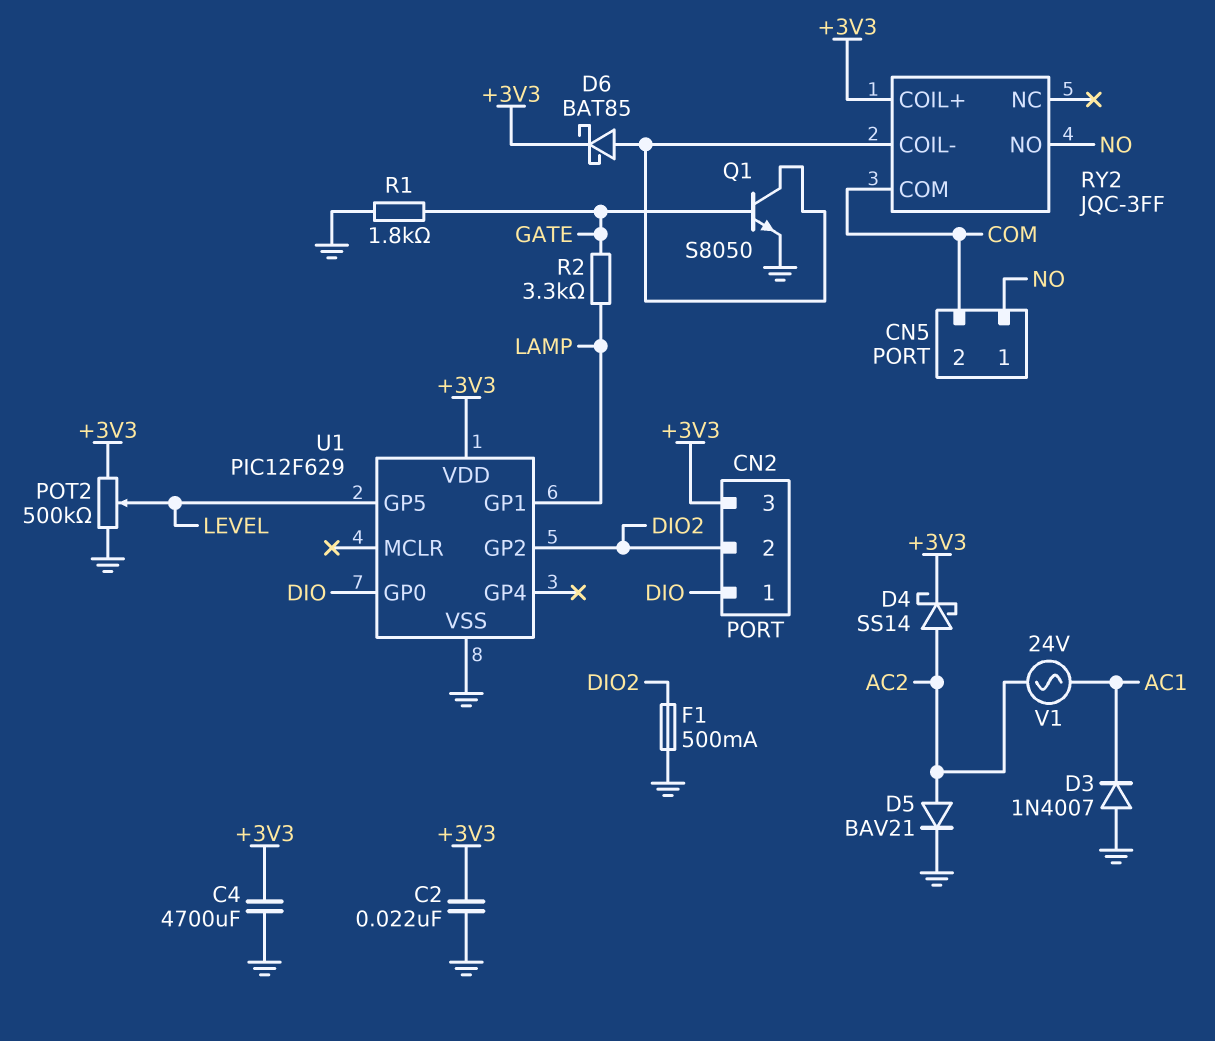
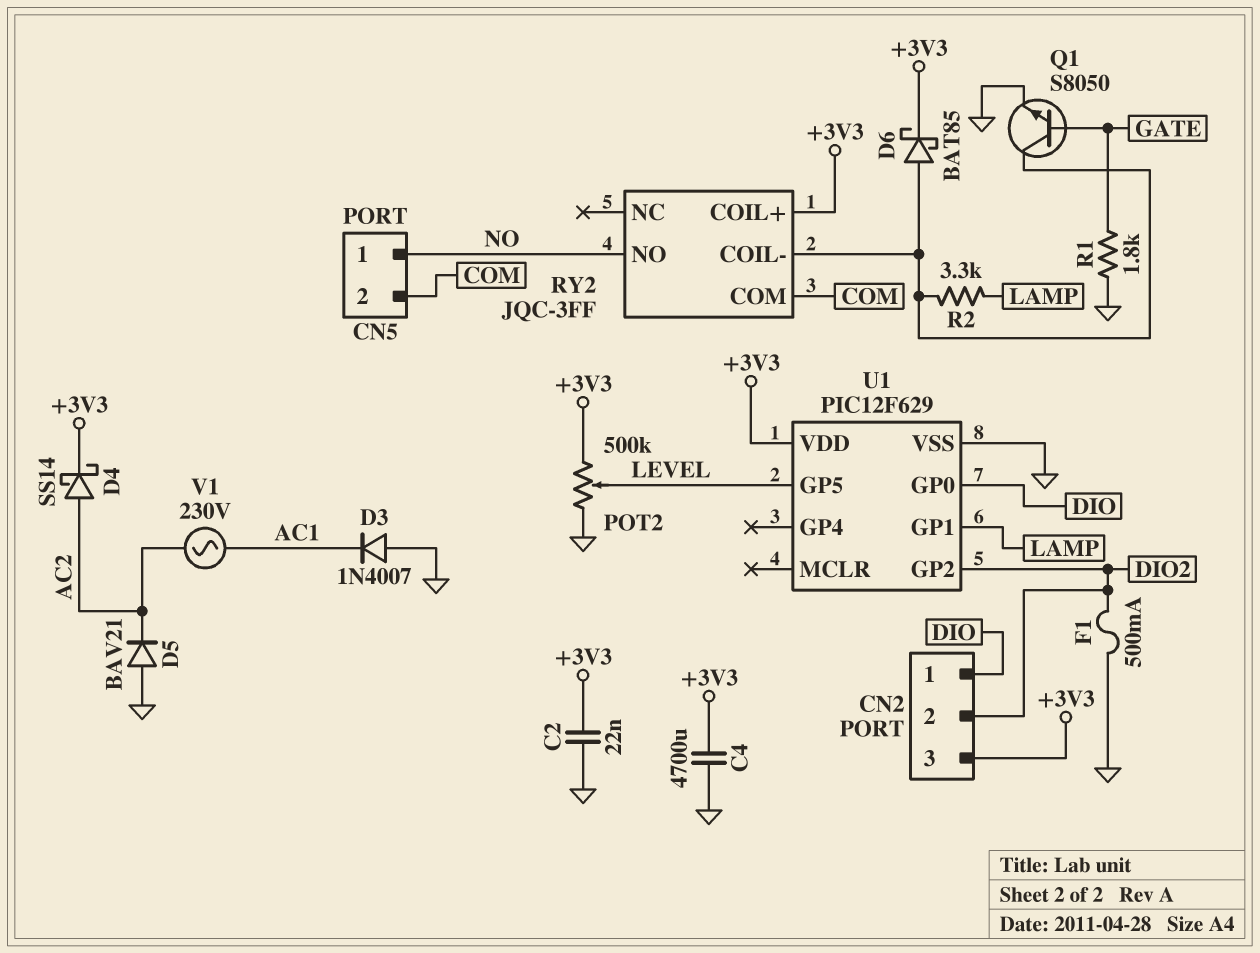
D5: diode BAV21 (A AC2, K GND) -> diode BAV21 (A GND, K AC2)
R2: 3.3k (GATE, LAMP) -> 3.3k (LAMP, RY2/COIL-)
V1: AC 24V (AC1, AC2) -> AC 230V (AC1, AC2)

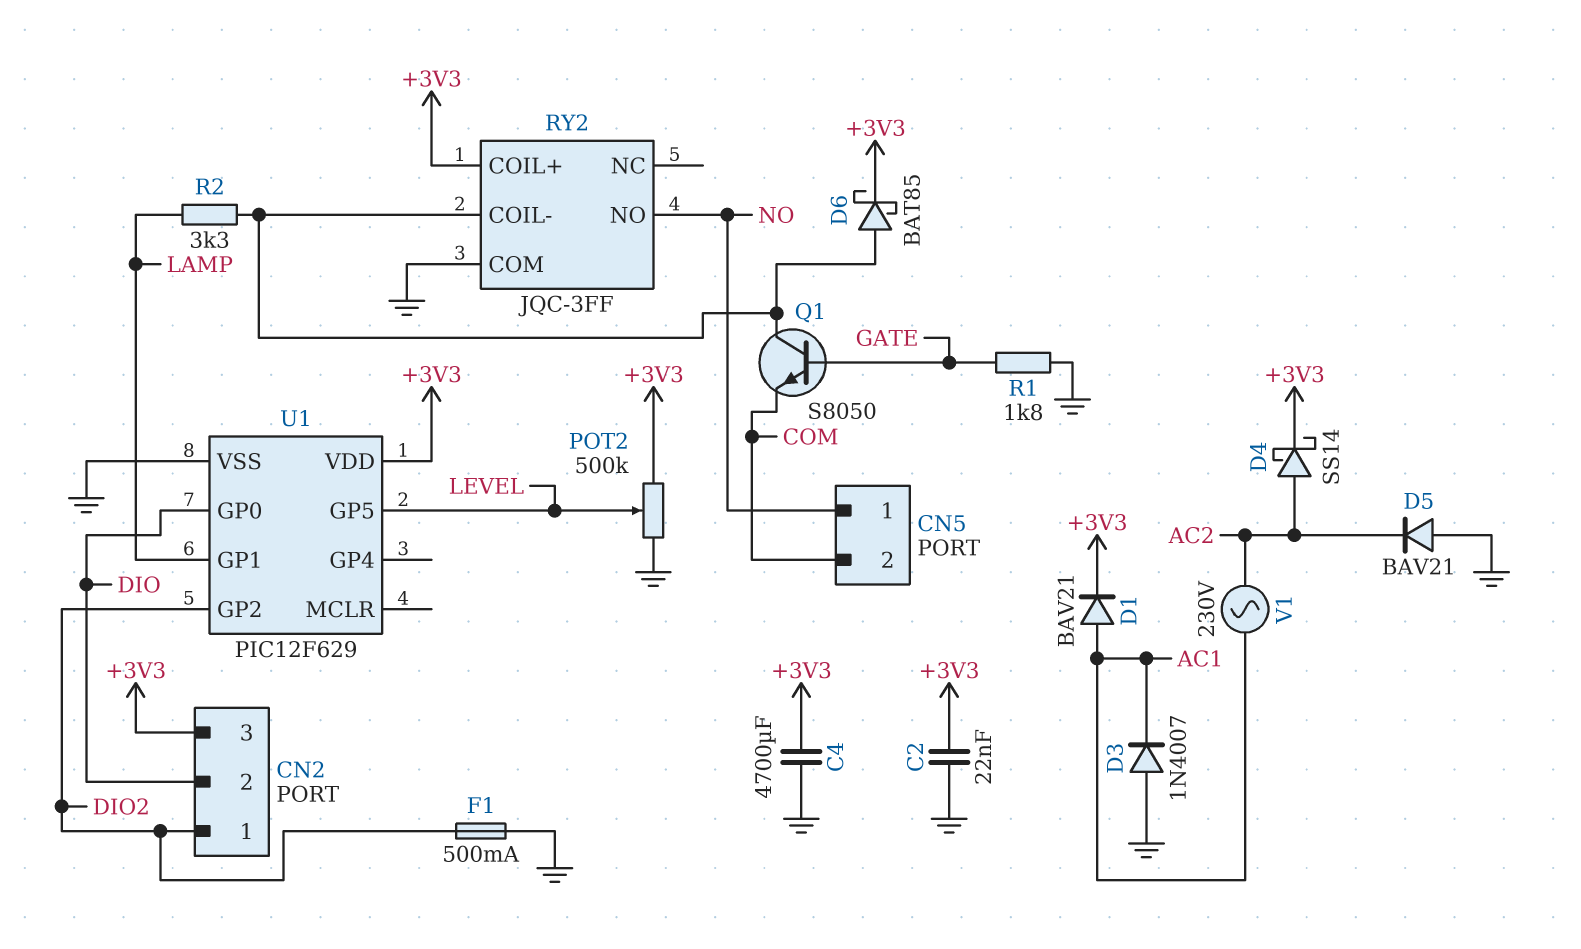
CN2 pin 1: DIO -> DIO2
CN2 pin 2: DIO2 -> DIO
D1: none -> diode BAV21 (A AC1, K +3V3)
Q1: NPN S8050 (B GATE, C RY2/COIL-, E GND) -> NPN S8050 (B GATE, C RY2/COIL-, E COM)
RY2 pin COM: COM -> GND

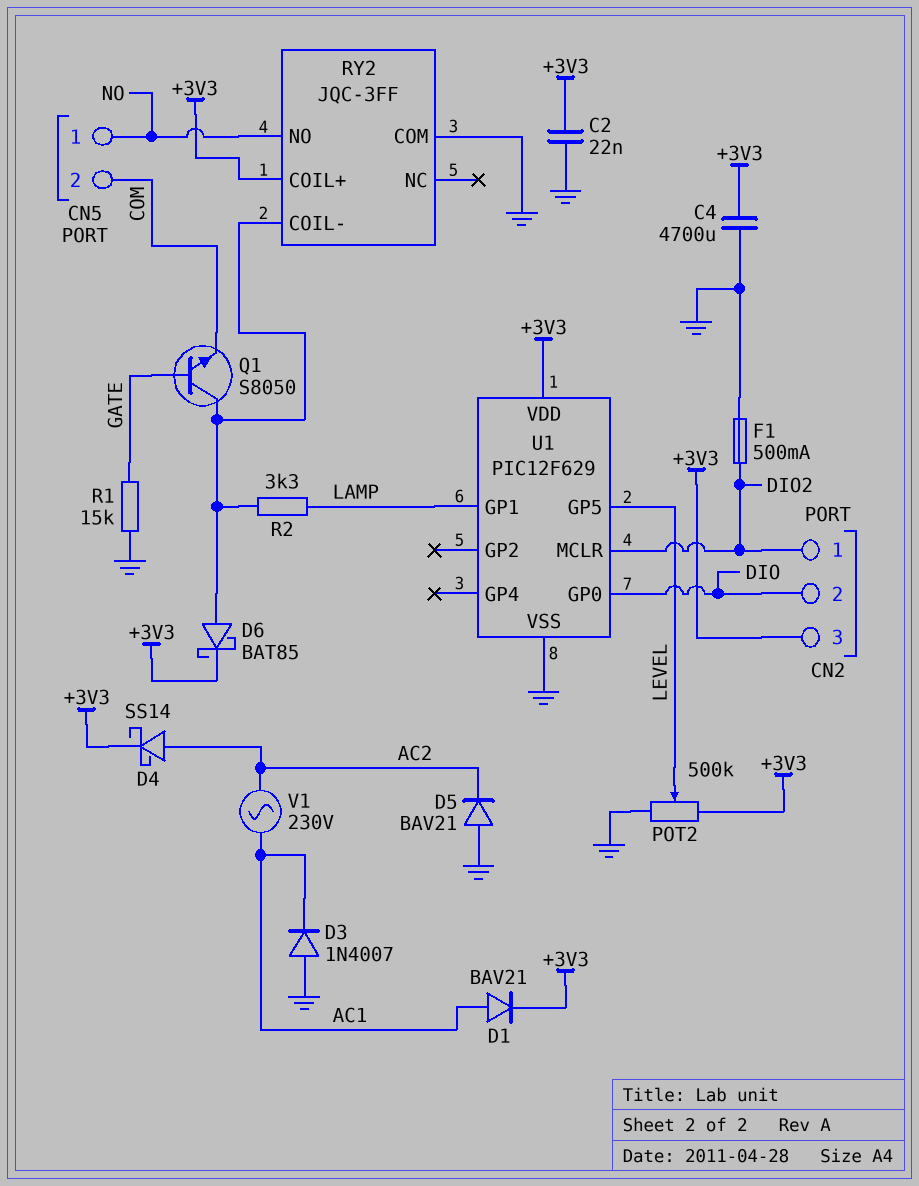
R1: 1.8k (GATE, GND) -> 15k (GATE, GND)
U1 pin GP2: DIO2 -> none
U1 pin MCLR: none -> DIO2

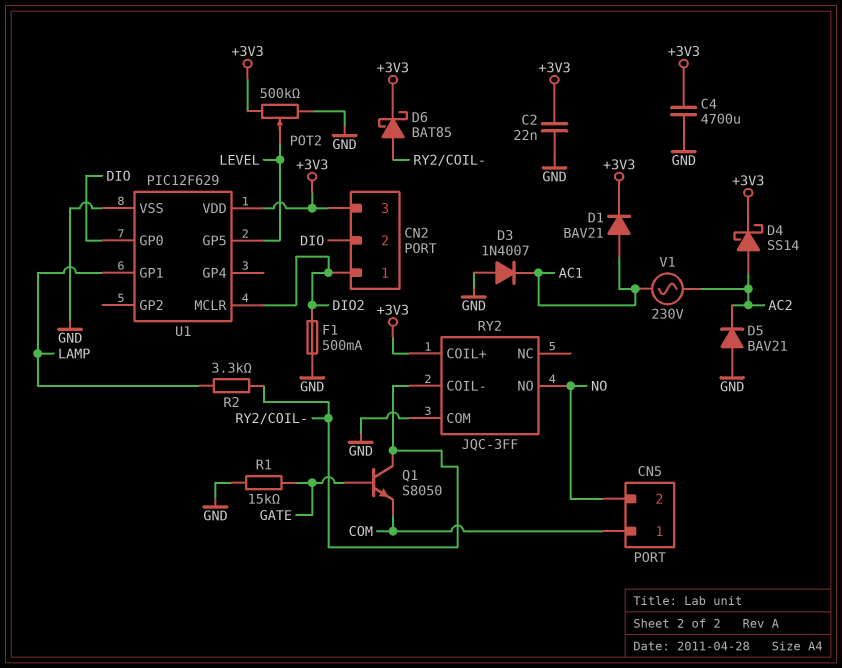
CN5 pin 1: NO -> COM
CN5 pin 2: COM -> NO

